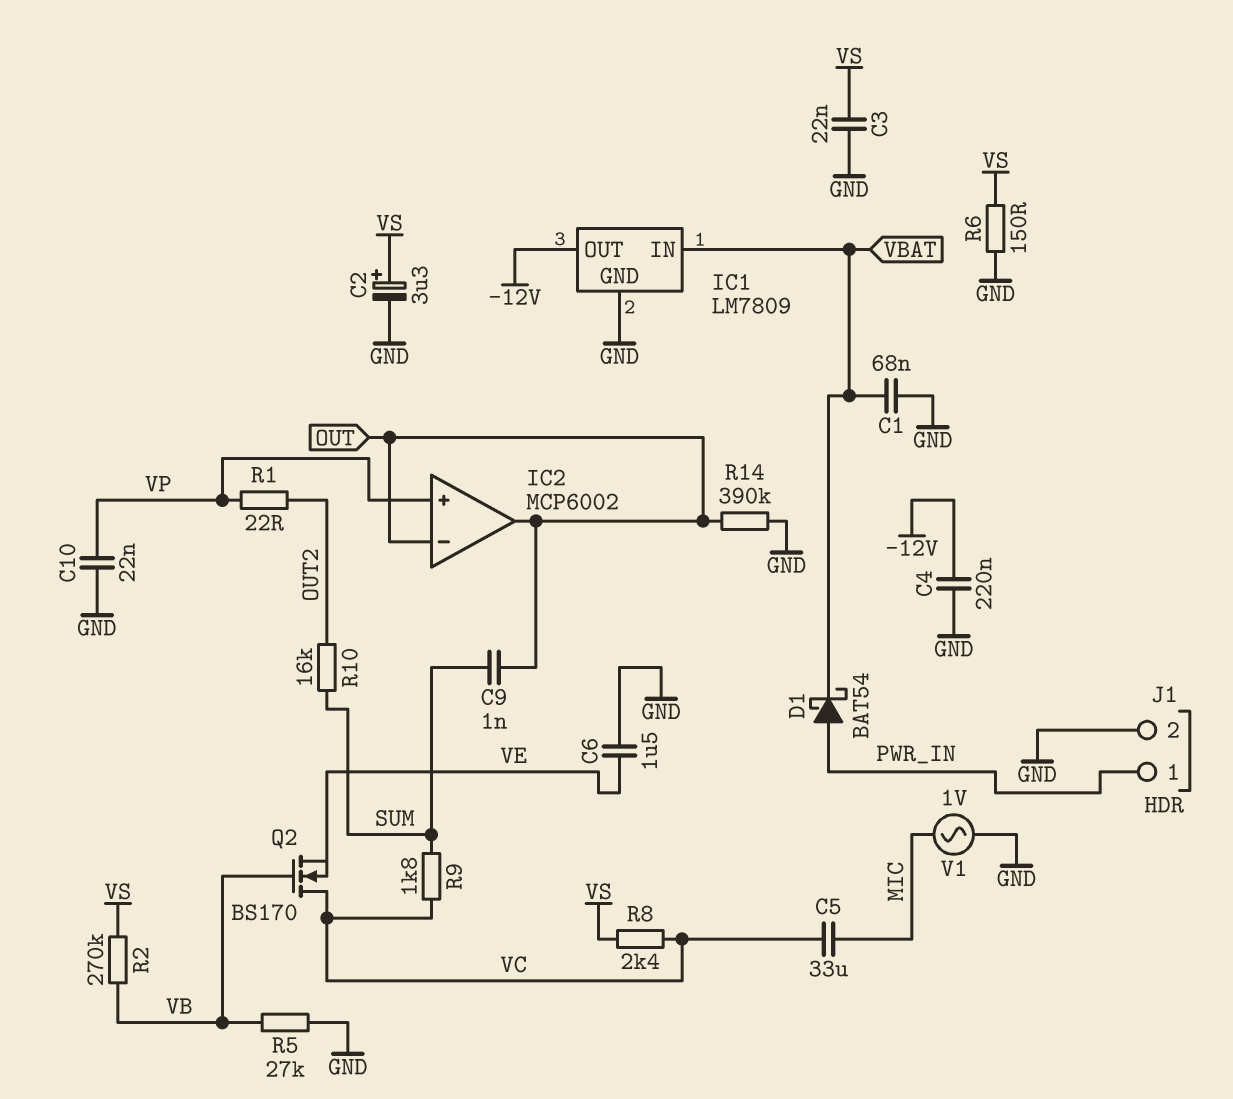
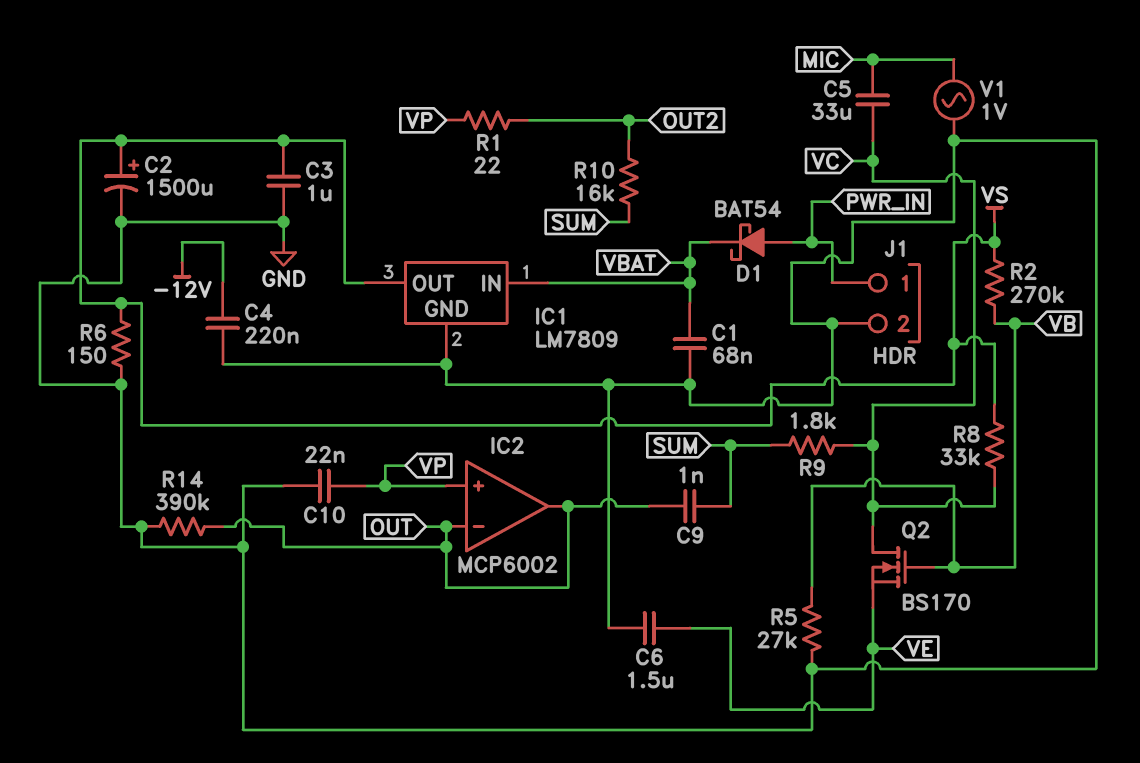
C2: 3.3uF (plus VS, minus GND) -> 1500uF (plus VS, minus GND)
C3: 22nF (GND, VS) -> 1uF (GND, VS)
IC1 pin OUT: -12V -> VS
R8: 2.4k (VC, VS) -> 33k (VC, VS)

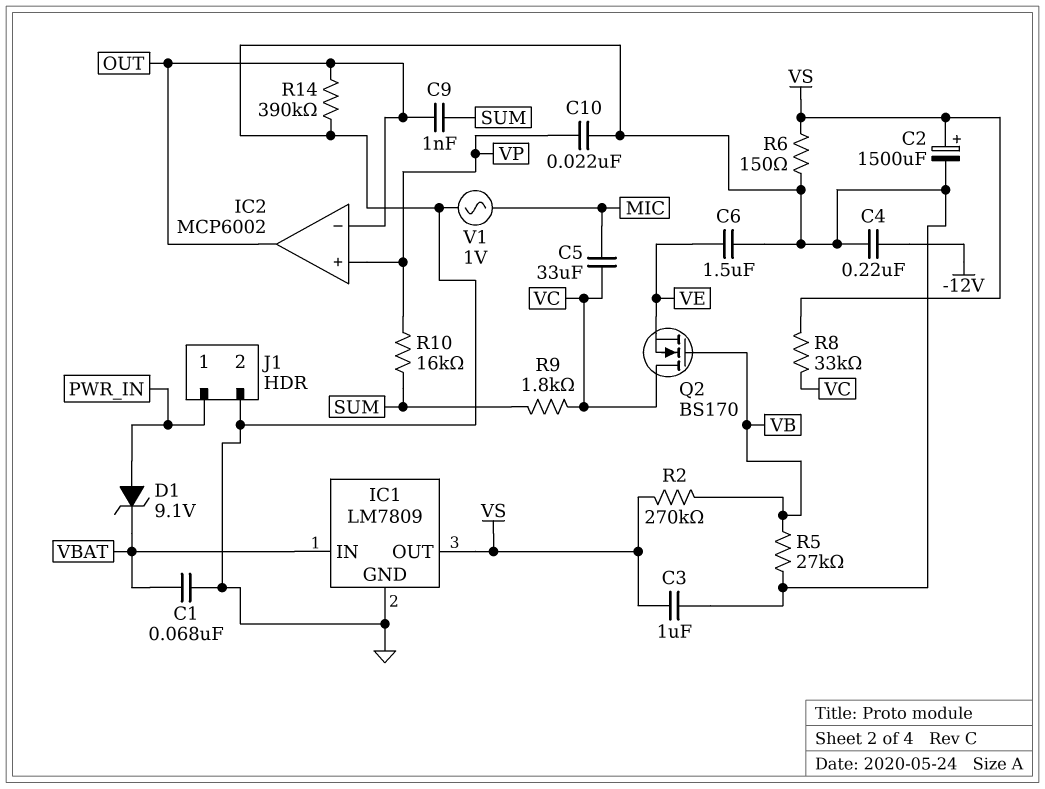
D1: schottky BAT54 (A PWR_IN, K VBAT) -> zener 9.1V (A PWR_IN, K VBAT)
R1: 22 (OUT2, VP) -> none
R10: 16k (OUT2, SUM) -> 16k (SUM, VP)

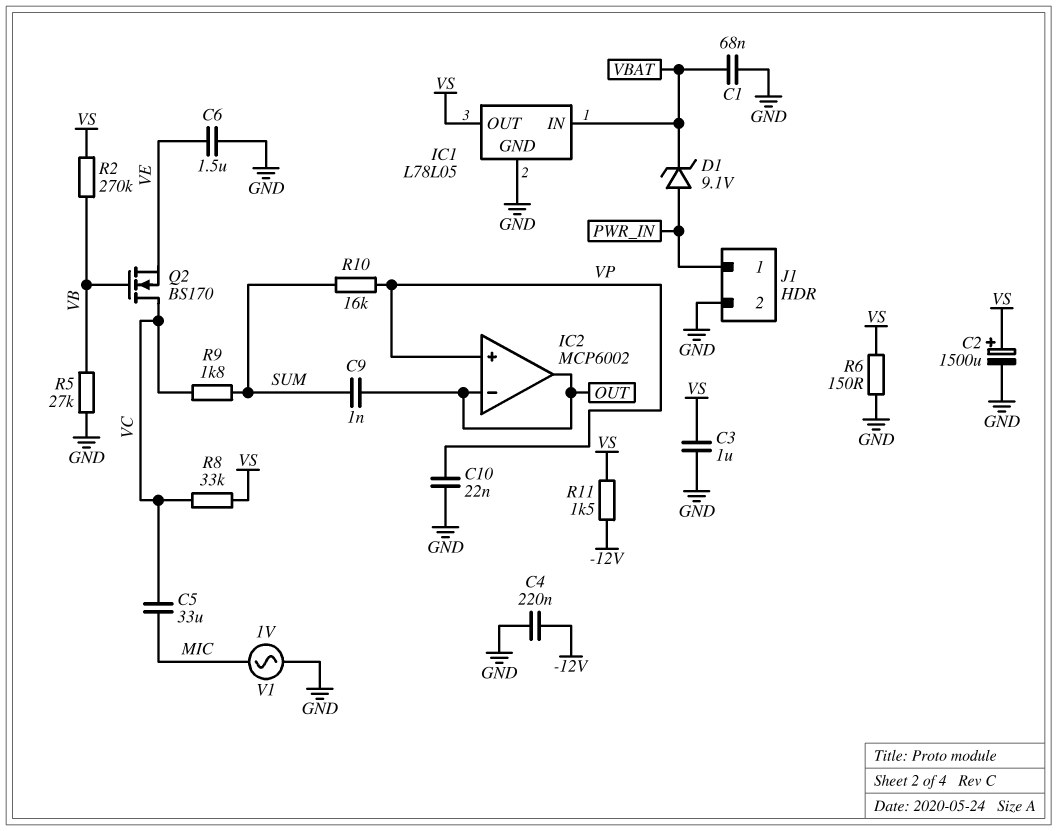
IC1: LM7809 -> L78L05
R11: none -> 1.5k (-12V, VS)
R14: 390k (GND, OUT) -> none

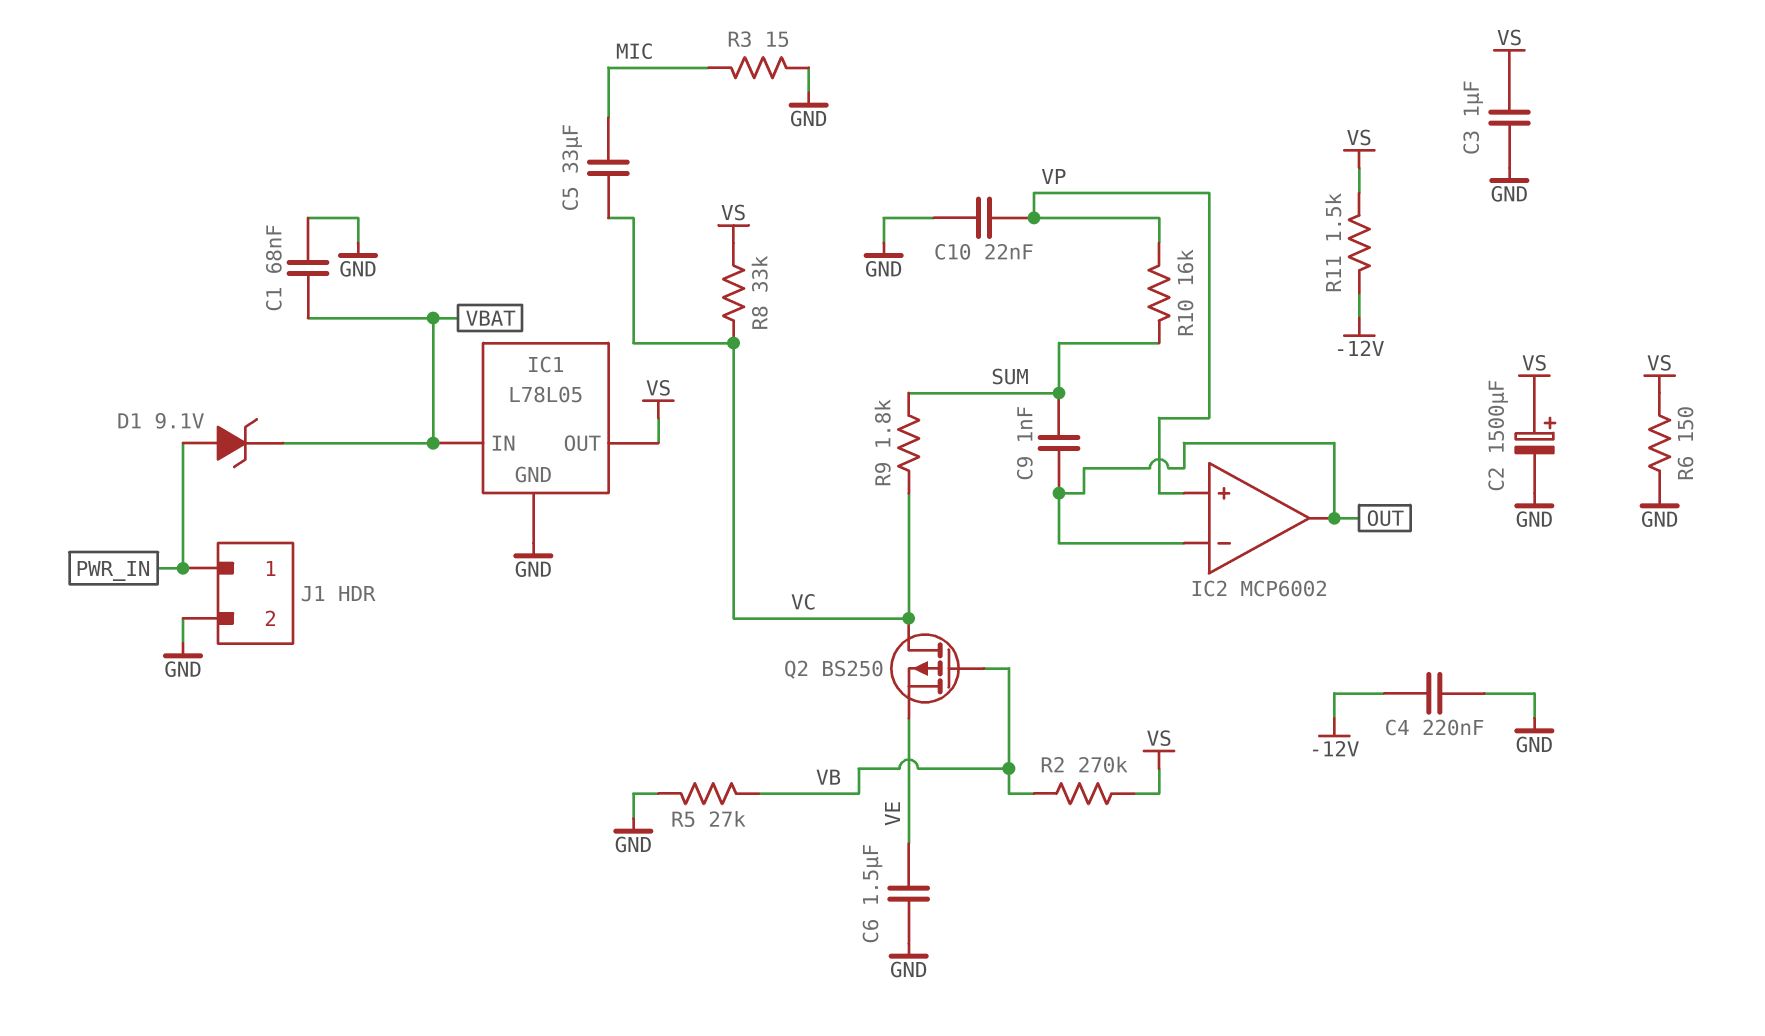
Q2: NMOS BS170 (G VB, D VC, S VE) -> PMOS BS250 (G VB, D VC, S VE)
R3: none -> 15 (GND, MIC)
V1: AC 1V (GND, MIC) -> none

